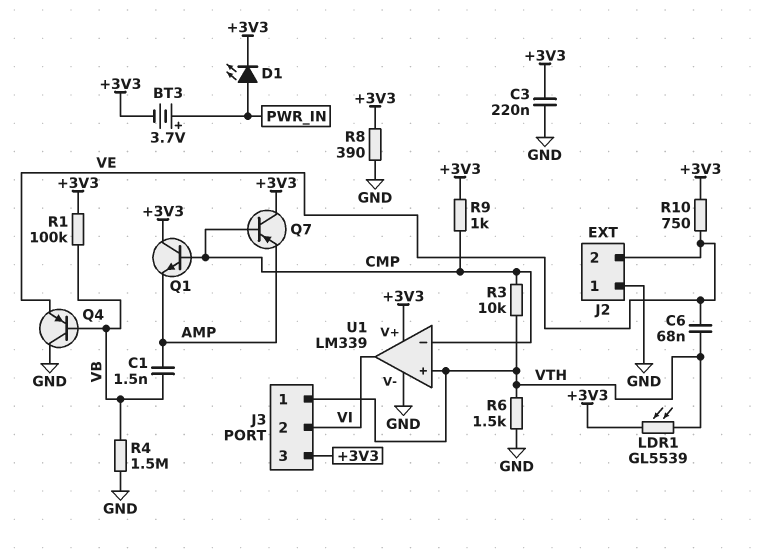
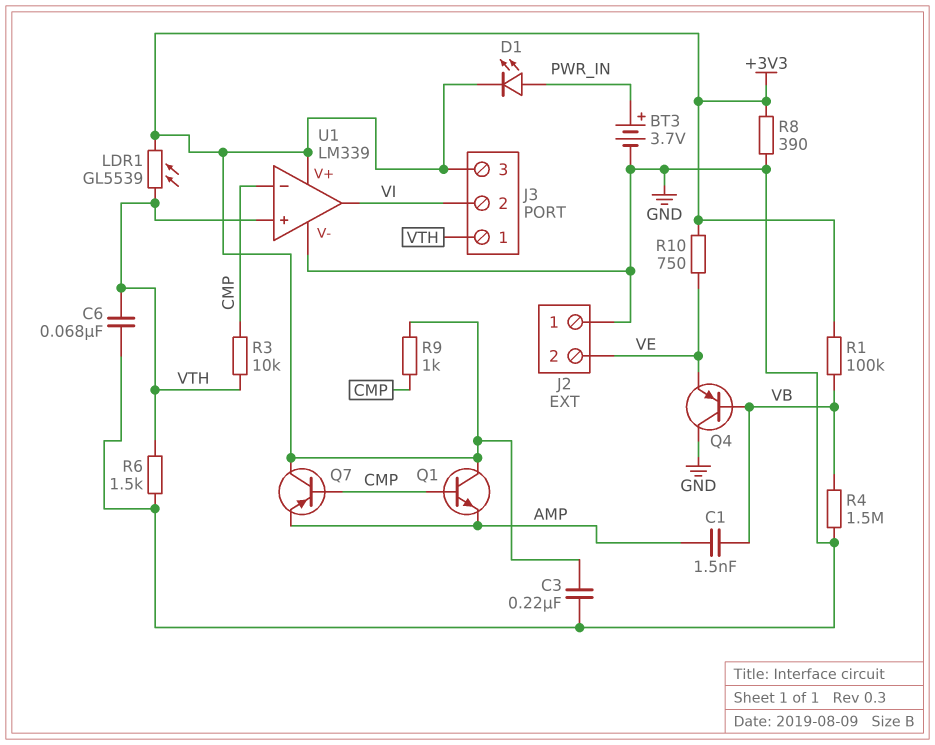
BT3: 3.7V (plus PWR_IN, minus +3V3) -> 3.7V (plus PWR_IN, minus GND)
C6: 68nF (VE, VTH) -> 68nF (GND, VTH)

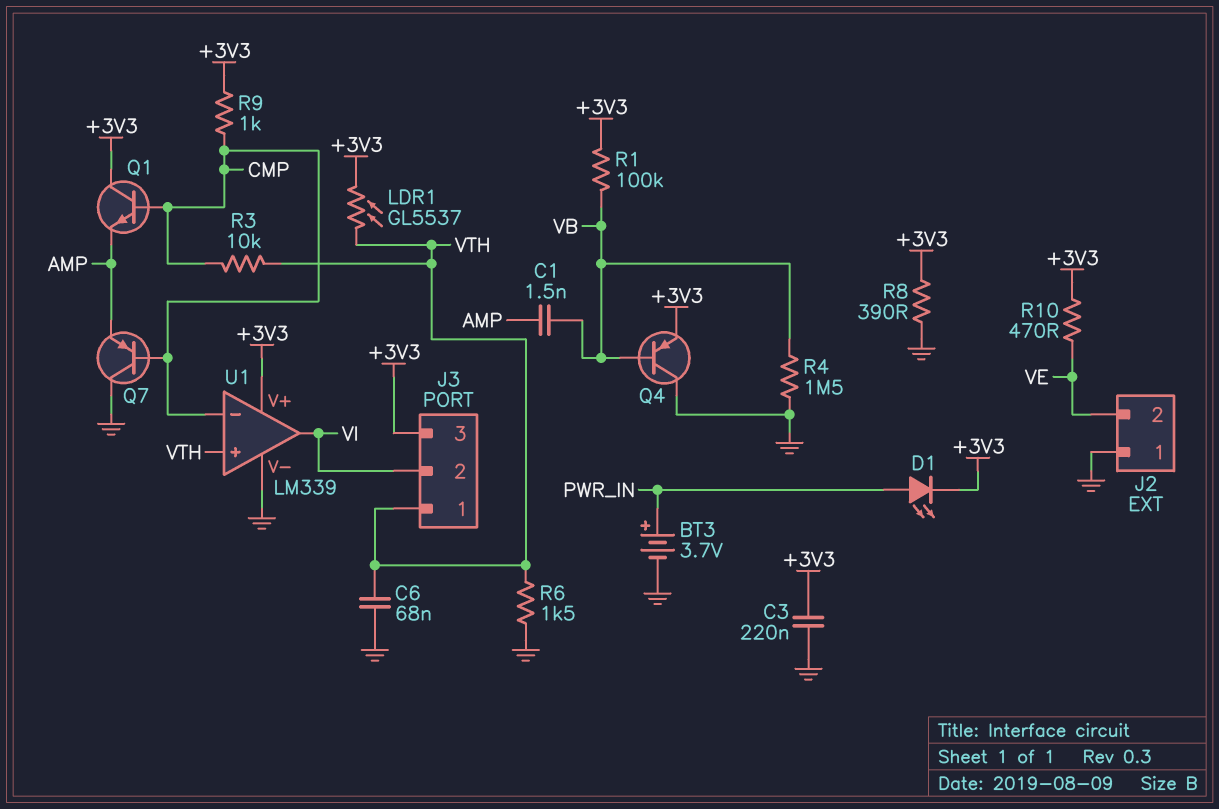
LDR1: GL5539 (+3V3, VTH) -> GL5537 (+3V3, VTH)
Q4: PNP (B VB, C GND, E VE) -> PNP (B VB, C GND, E +3V3)
Q7: PNP (B CMP, C +3V3, E AMP) -> PNP (B CMP, C GND, E AMP)
R10: 750 (+3V3, VE) -> 470 (+3V3, VE)

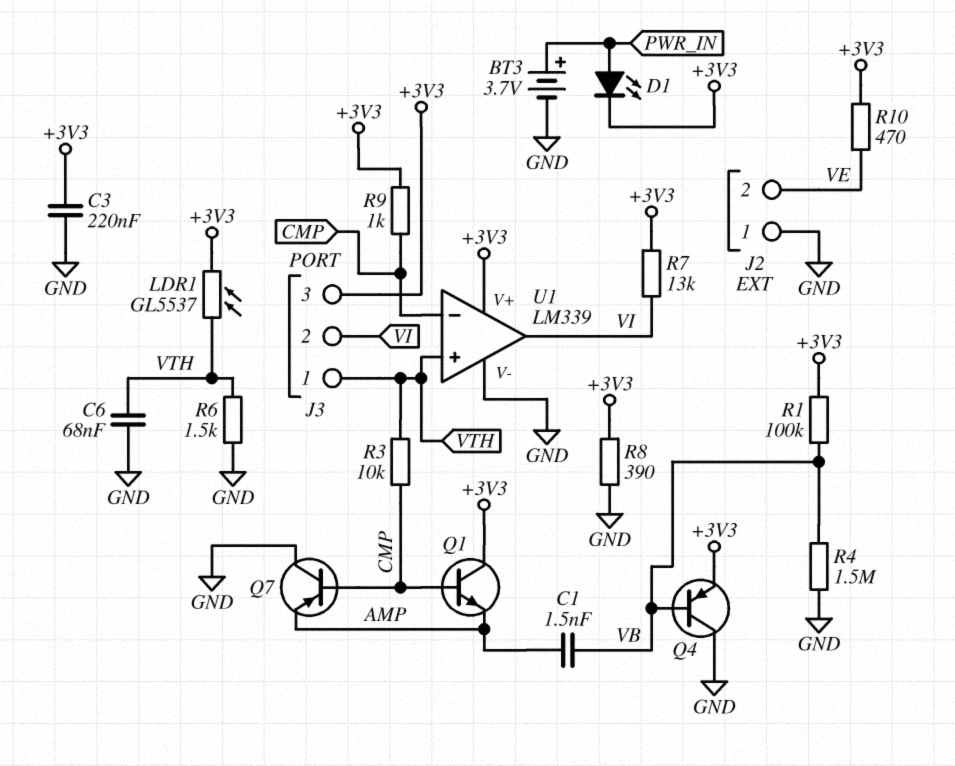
R7: none -> 13k (+3V3, VI)

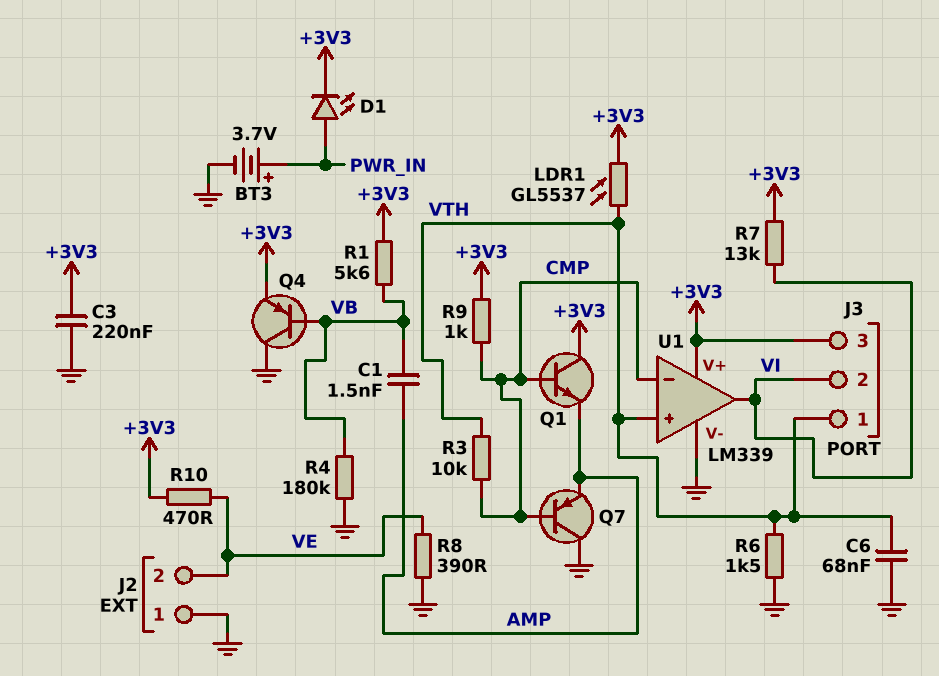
R1: 100k (+3V3, VB) -> 5.6k (+3V3, VB)
R4: 1.5M (GND, VB) -> 180k (GND, VB)
R8: 390 (+3V3, GND) -> 390 (GND, VE)

